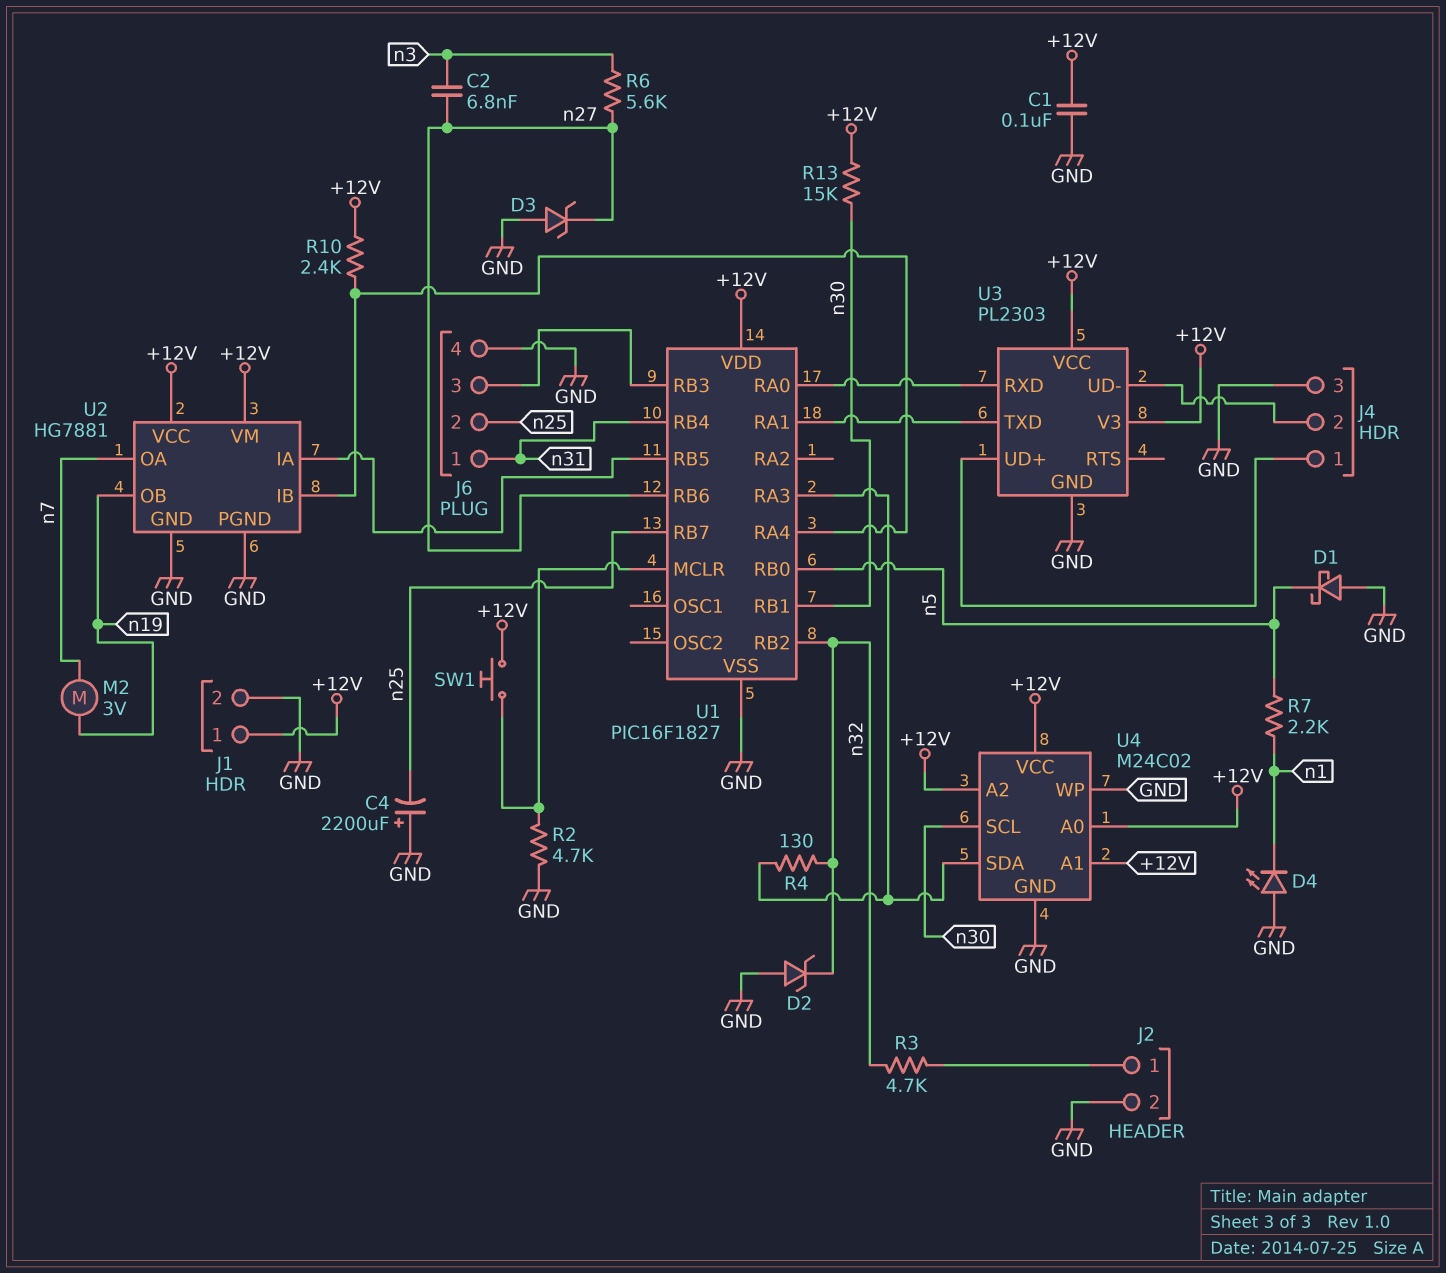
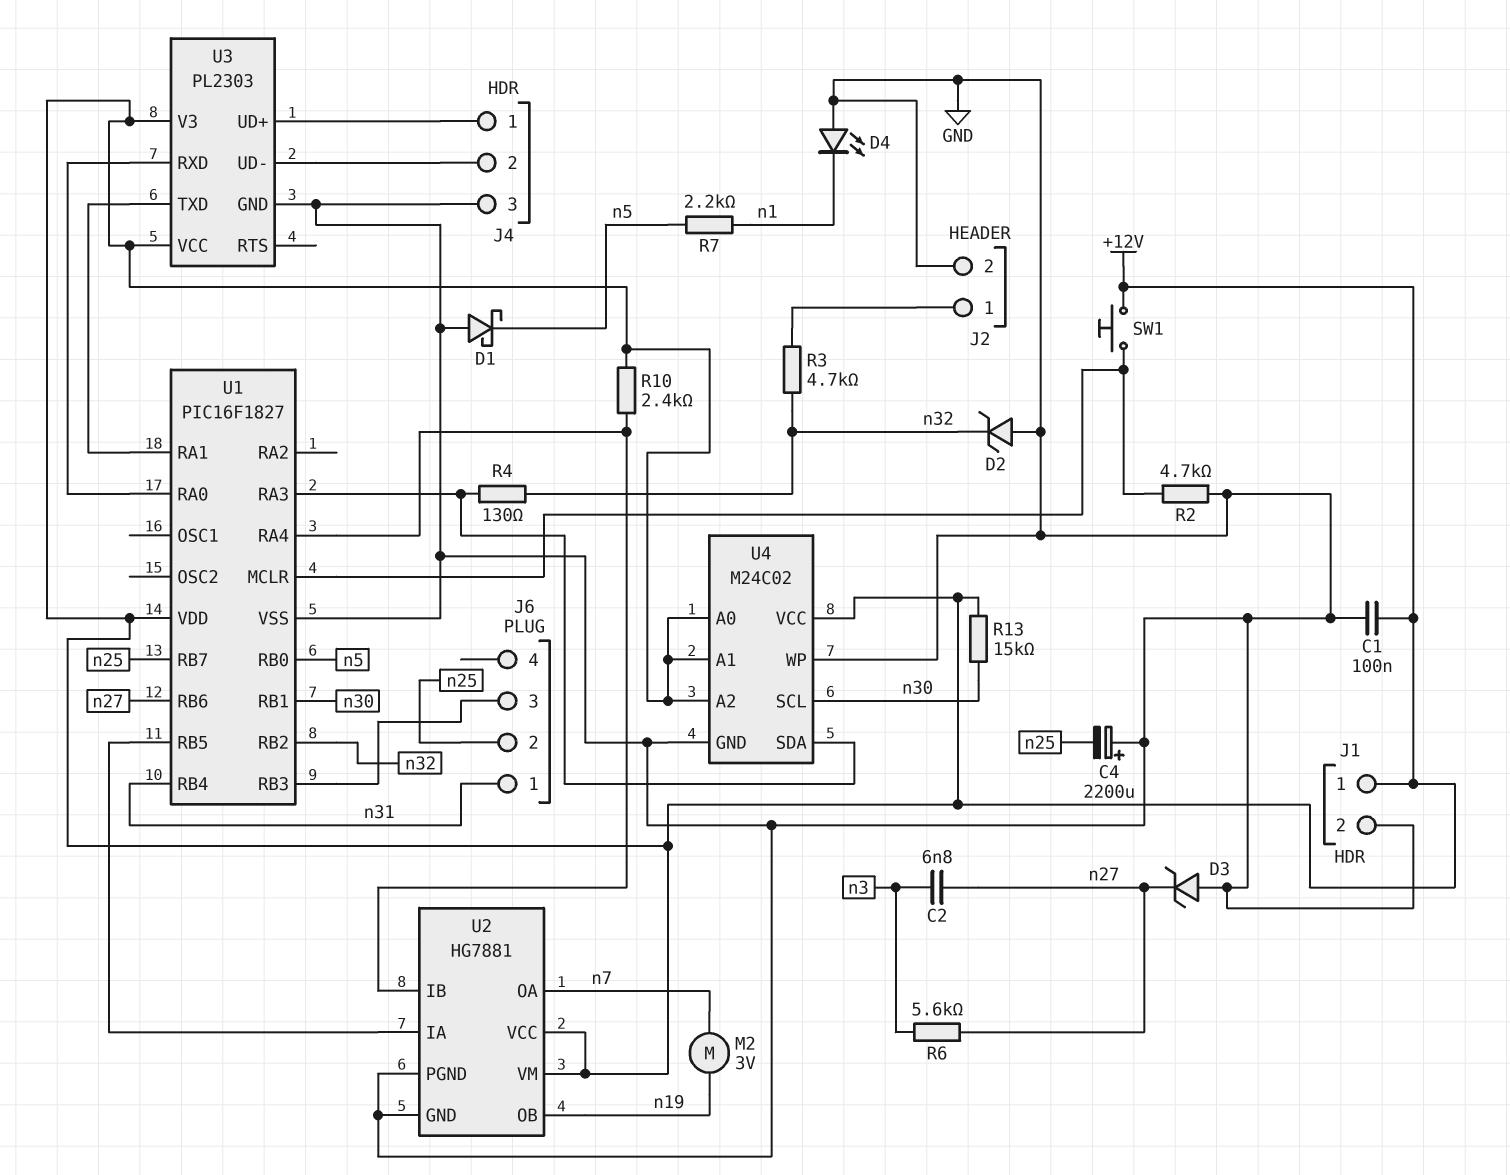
J6 pin 4: GND -> none

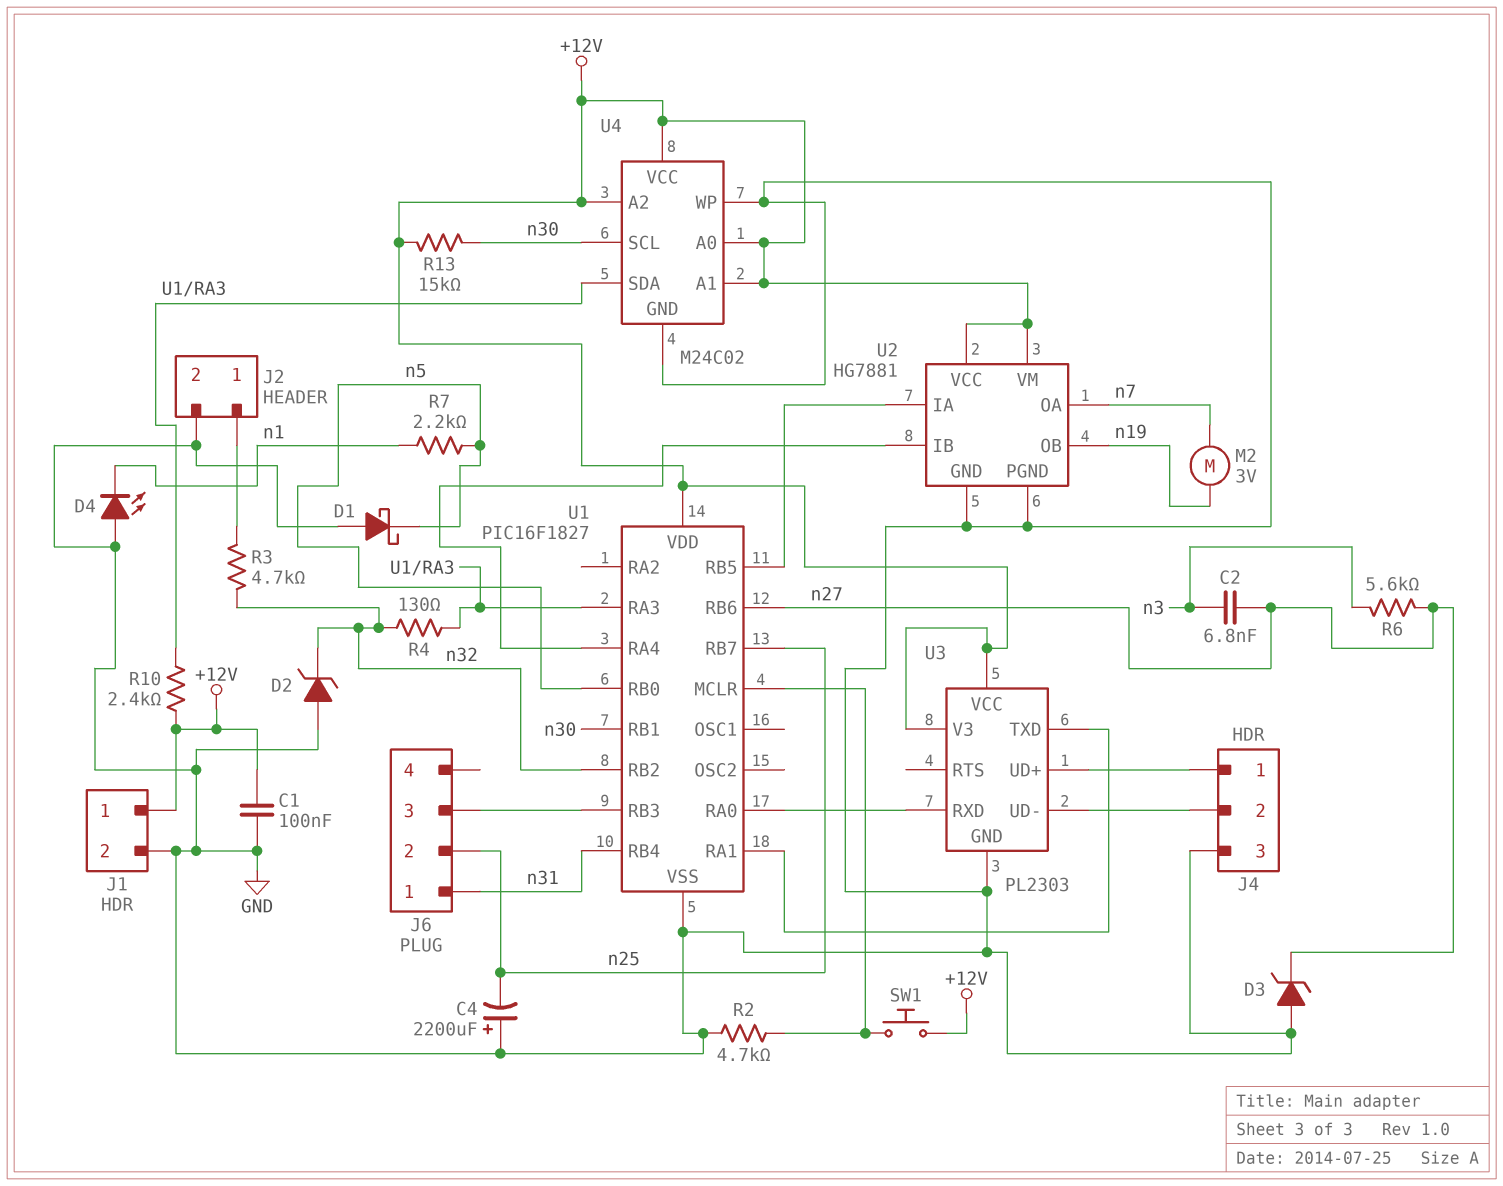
R10: 2.4k (+12V, U1/RA4) -> 2.4k (+12V, U1/RA3)

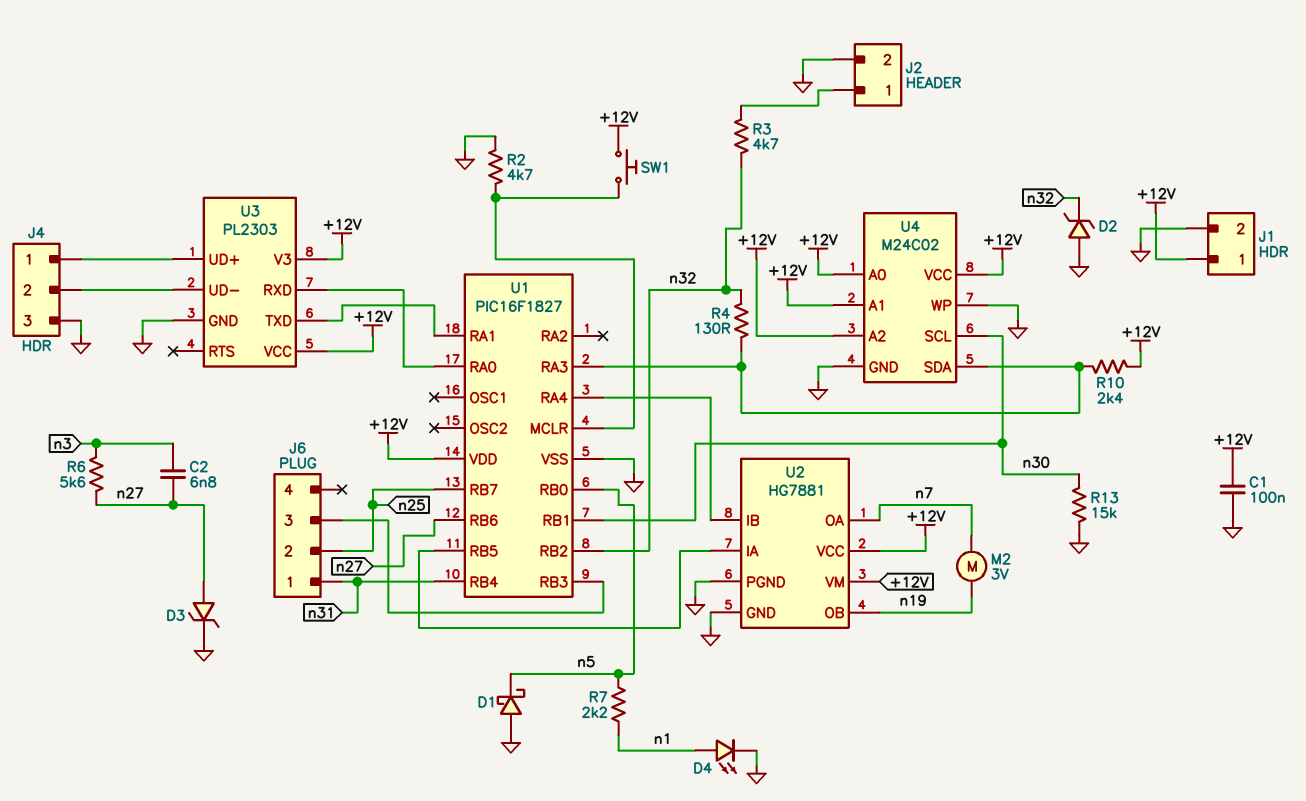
C4: 2200uF (plus GND, minus n25) -> none
D3: zener (A GND, K n27) -> zener (A n27, K GND)
D4: LED (A GND, K n1) -> LED (A n1, K GND)
R13: 15k (+12V, n30) -> 15k (GND, n30)

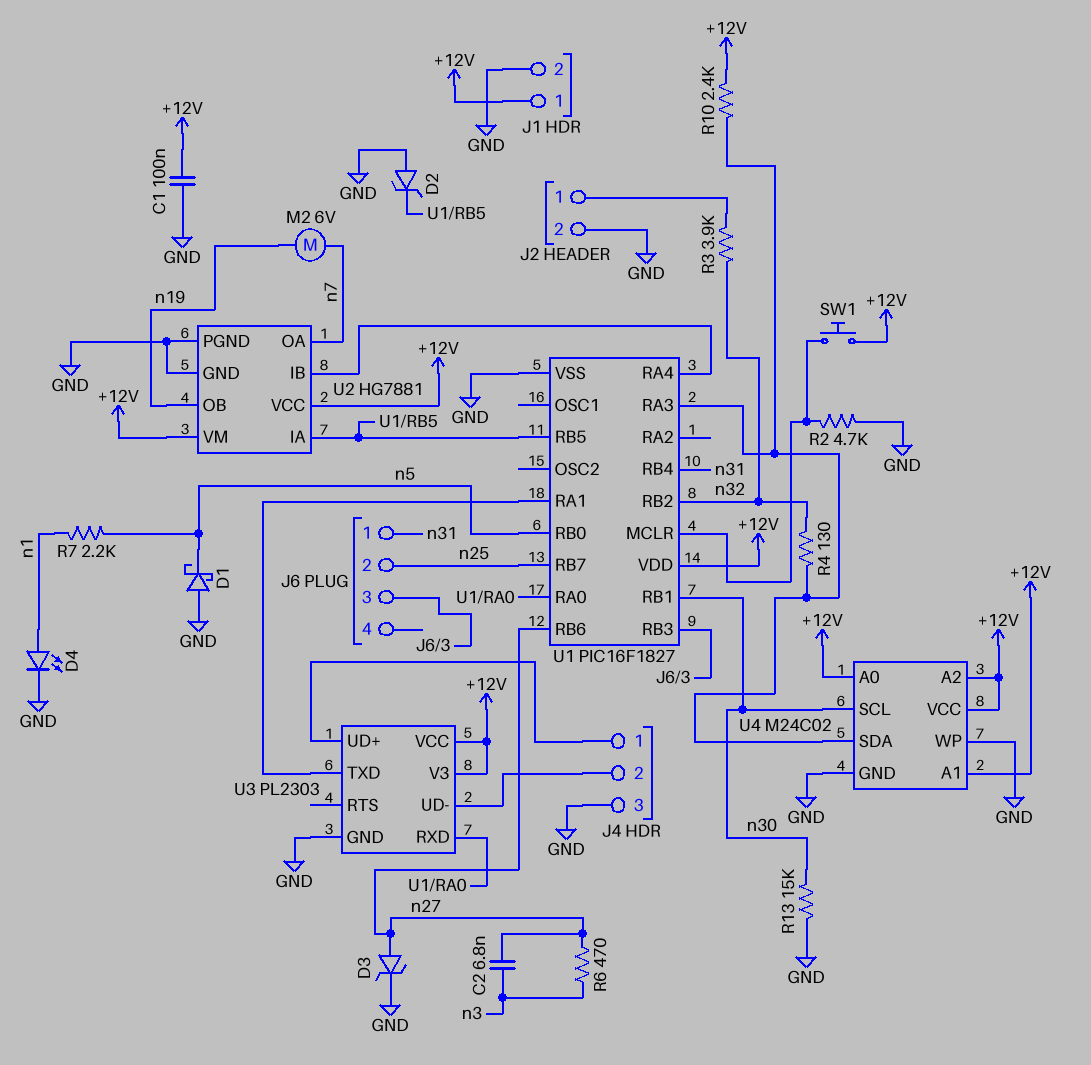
D2: zener (A GND, K n32) -> zener (A GND, K U1/RB5)
M2: motor 3V (n7, n19) -> motor 6V (n7, n19)
R3: 4.7k (J2/1, n32) -> 3.9k (J2/1, n32)
R6: 5.6k (n3, n27) -> 470 (n3, n27)

